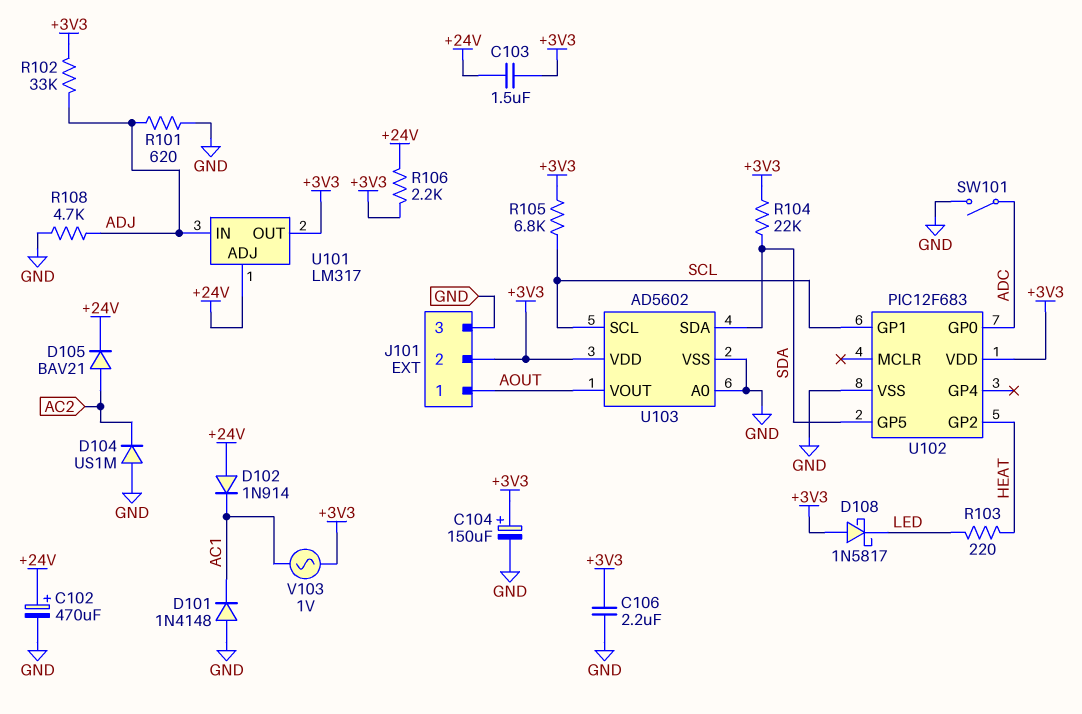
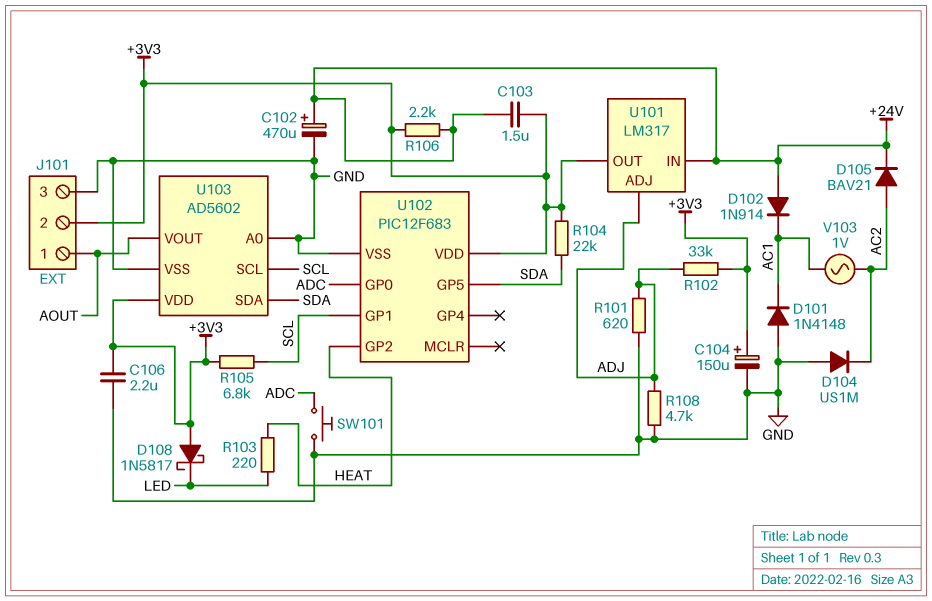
SW101: switch (ADC, GND) -> button (ADC, GND)
U101 pin ADJ: +24V -> ADJ
U101 pin IN: ADJ -> +24V
V103: AC 1V (+3V3, AC1) -> AC 1V (AC1, AC2)

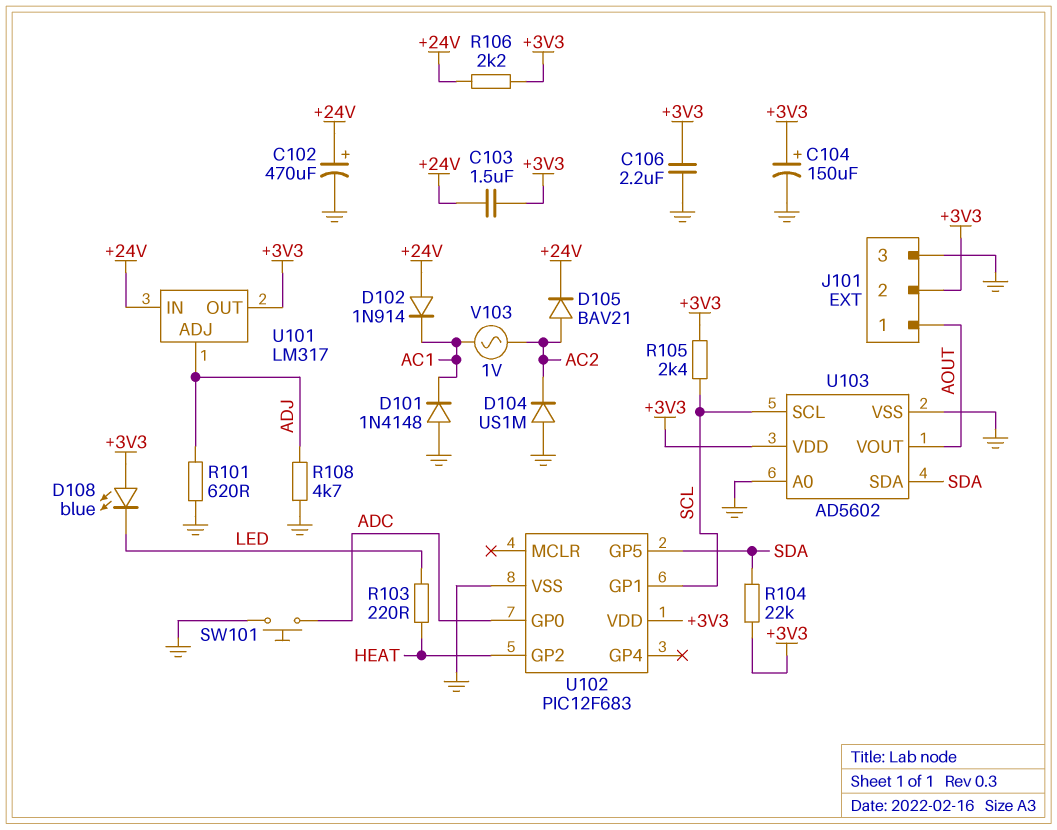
D108: schottky 1N5817 (A +3V3, K LED) -> LED blue (A +3V3, K LED)
R102: 33k (+3V3, ADJ) -> none
R105: 6.8k (+3V3, SCL) -> 2.4k (+3V3, SCL)

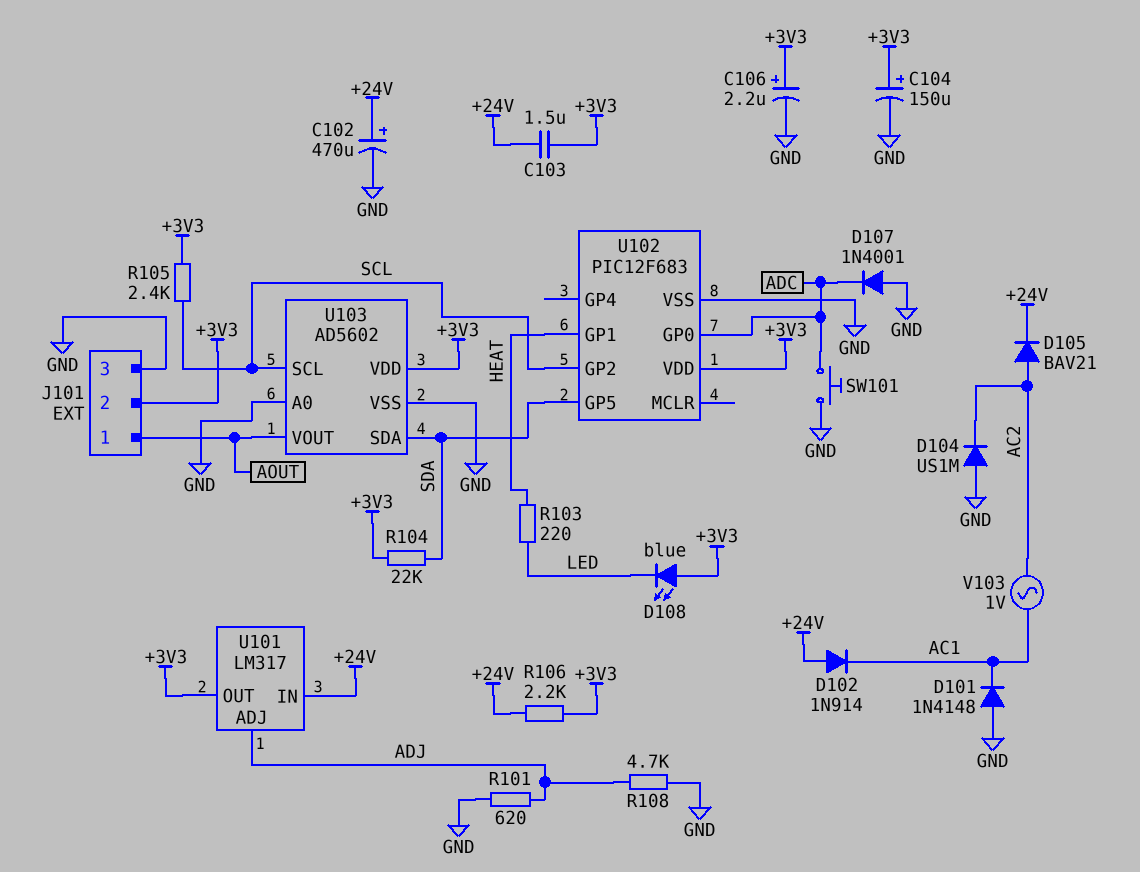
C106: 2.2uF (+3V3, GND) -> 2.2uF (plus +3V3, minus GND)
D107: none -> diode 1N4001 (A GND, K ADC)
U102 pin GP1: SCL -> HEAT
U102 pin GP2: HEAT -> SCL

